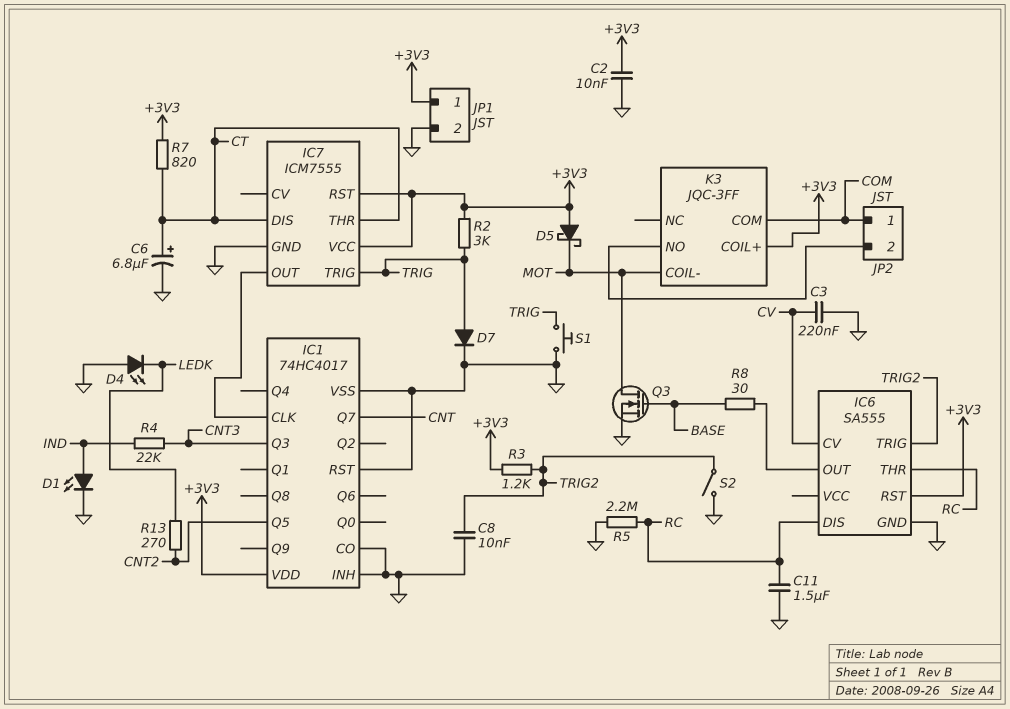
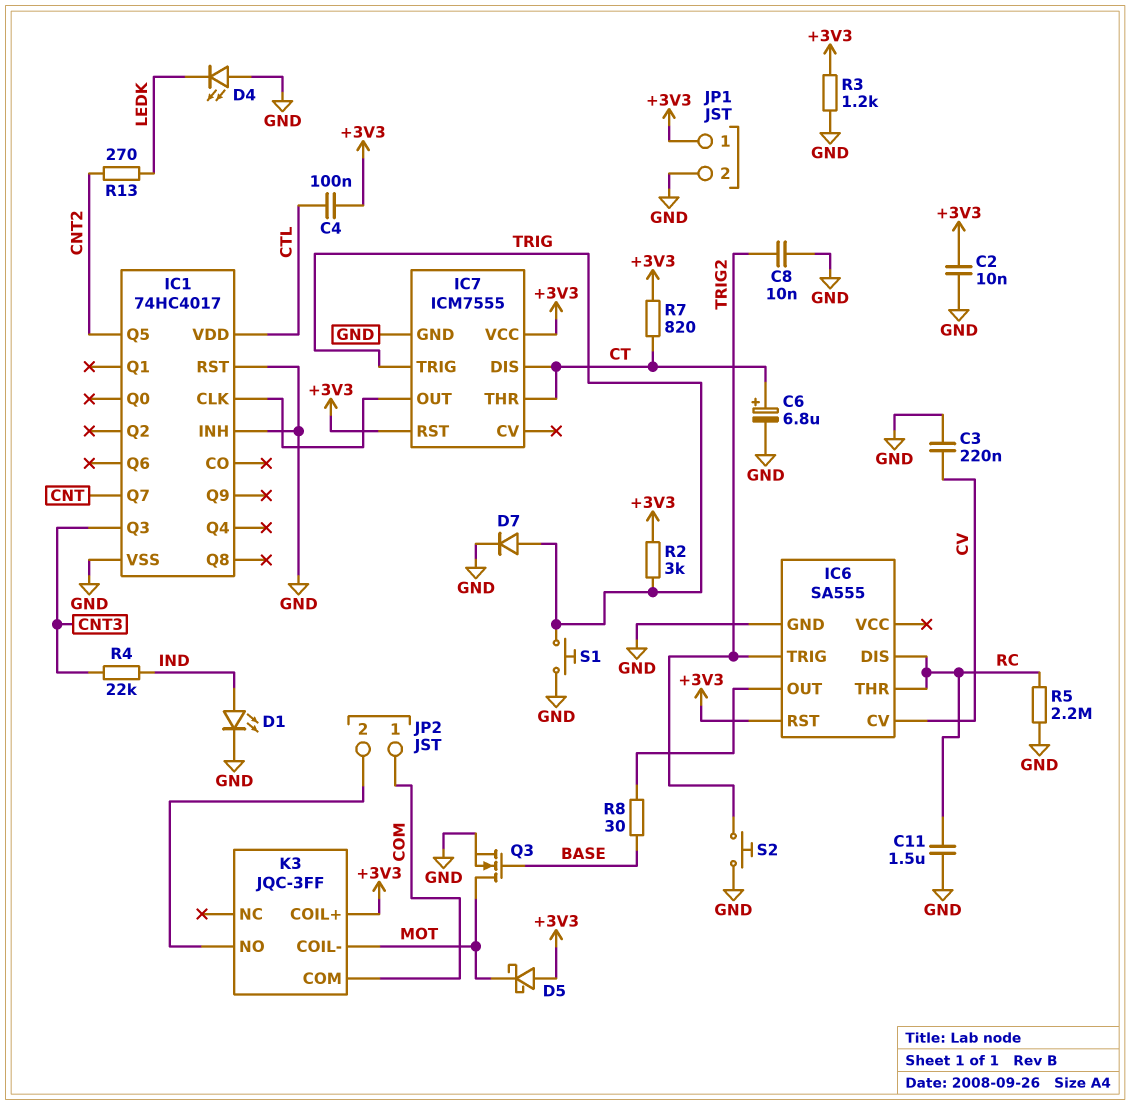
C4: none -> 100nF (+3V3, CTL)
IC1 pin CO: GND -> none
IC1 pin VDD: +3V3 -> CTL
R3: 1.2k (+3V3, TRIG2) -> 1.2k (+3V3, GND)
S2: switch (GND, TRIG2) -> button (GND, TRIG2)

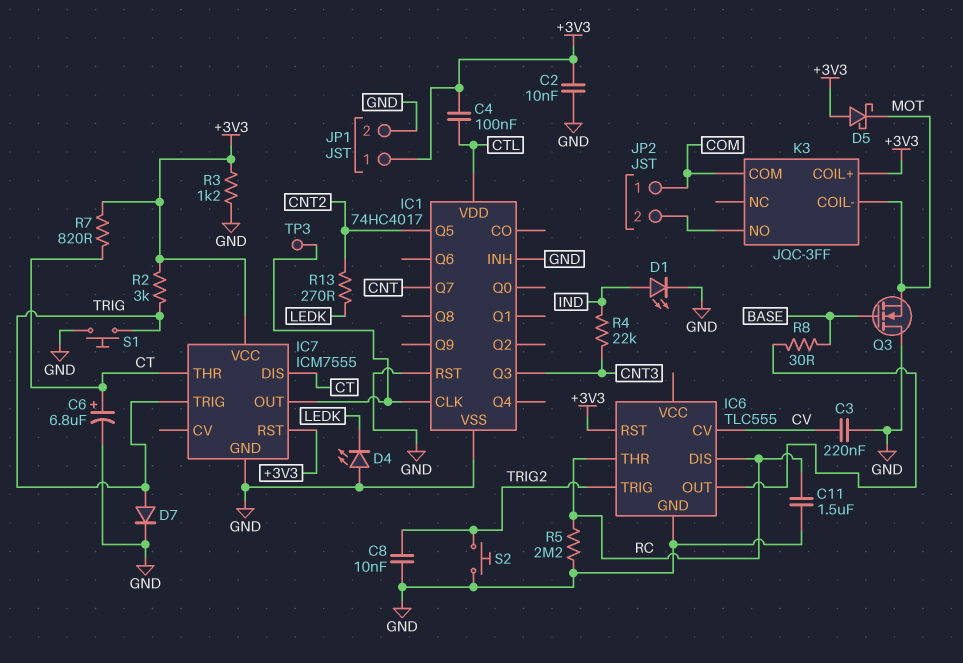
IC6: SA555 -> TLC555
Q3: NMOS (G BASE, D MOT, S GND) -> NMOS (G BASE, D GND, S MOT)
TP3: none -> test point (IC1/CLK)

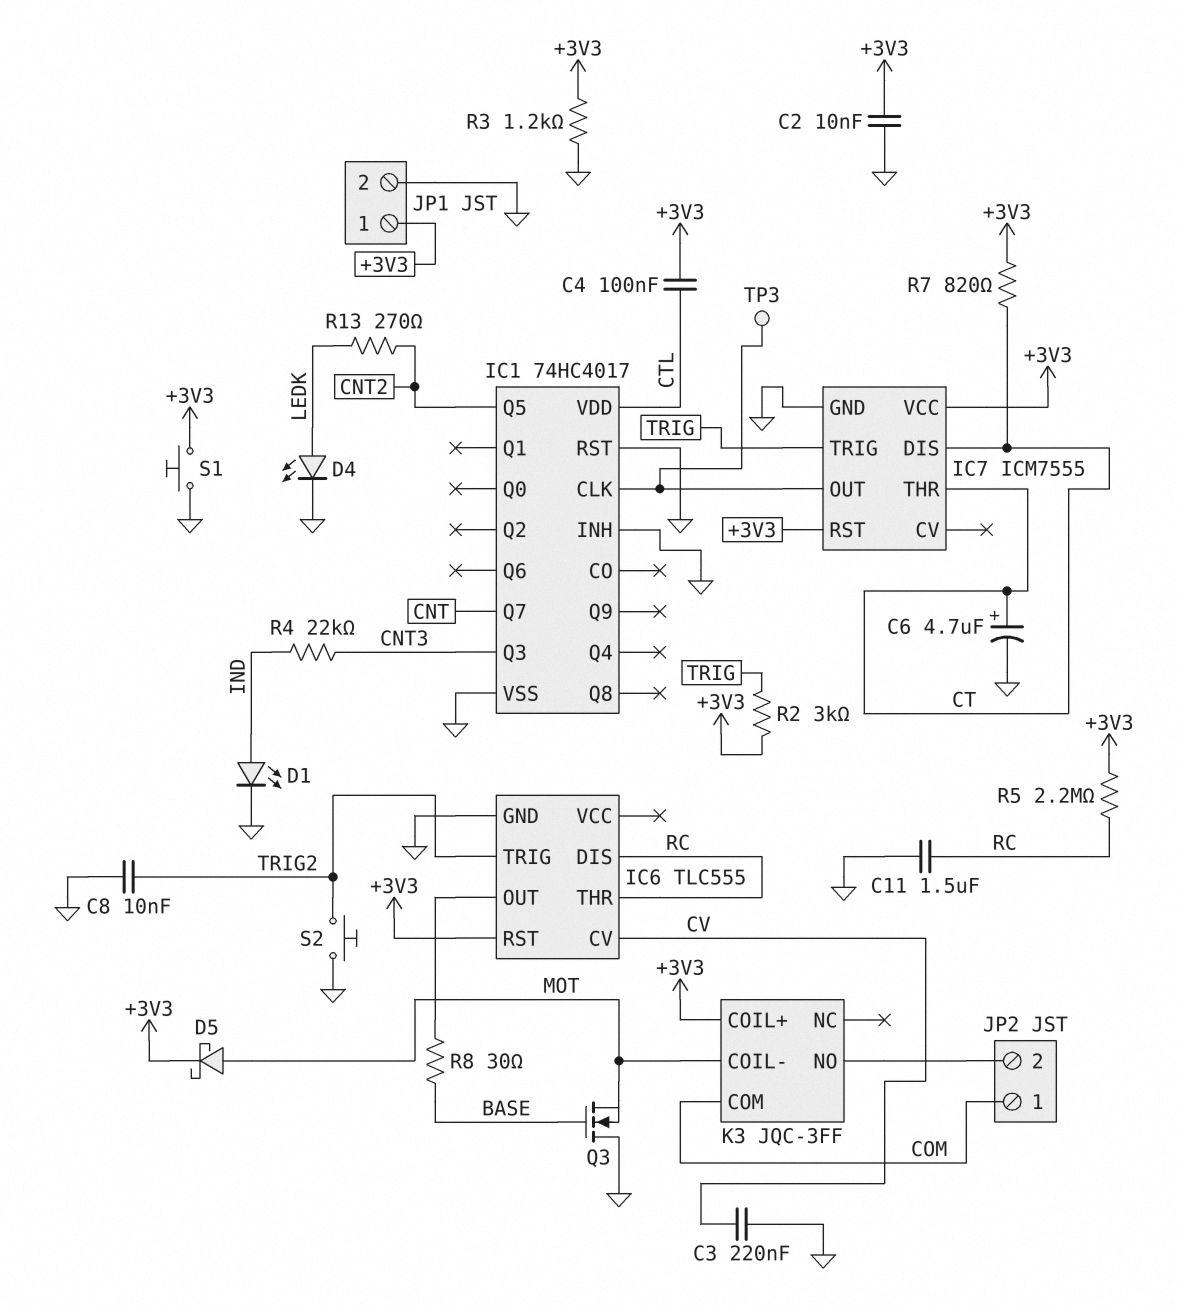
C6: 6.8uF (plus CT, minus GND) -> 4.7uF (plus CT, minus GND)
D4: LED (A GND, K LEDK) -> LED (A LEDK, K GND)
D5: schottky (A +3V3, K MOT) -> schottky (A MOT, K +3V3)
D7: diode (A TRIG, K GND) -> none
R5: 2.2M (GND, RC) -> 2.2M (+3V3, RC)
S1: button (GND, TRIG) -> button (+3V3, GND)

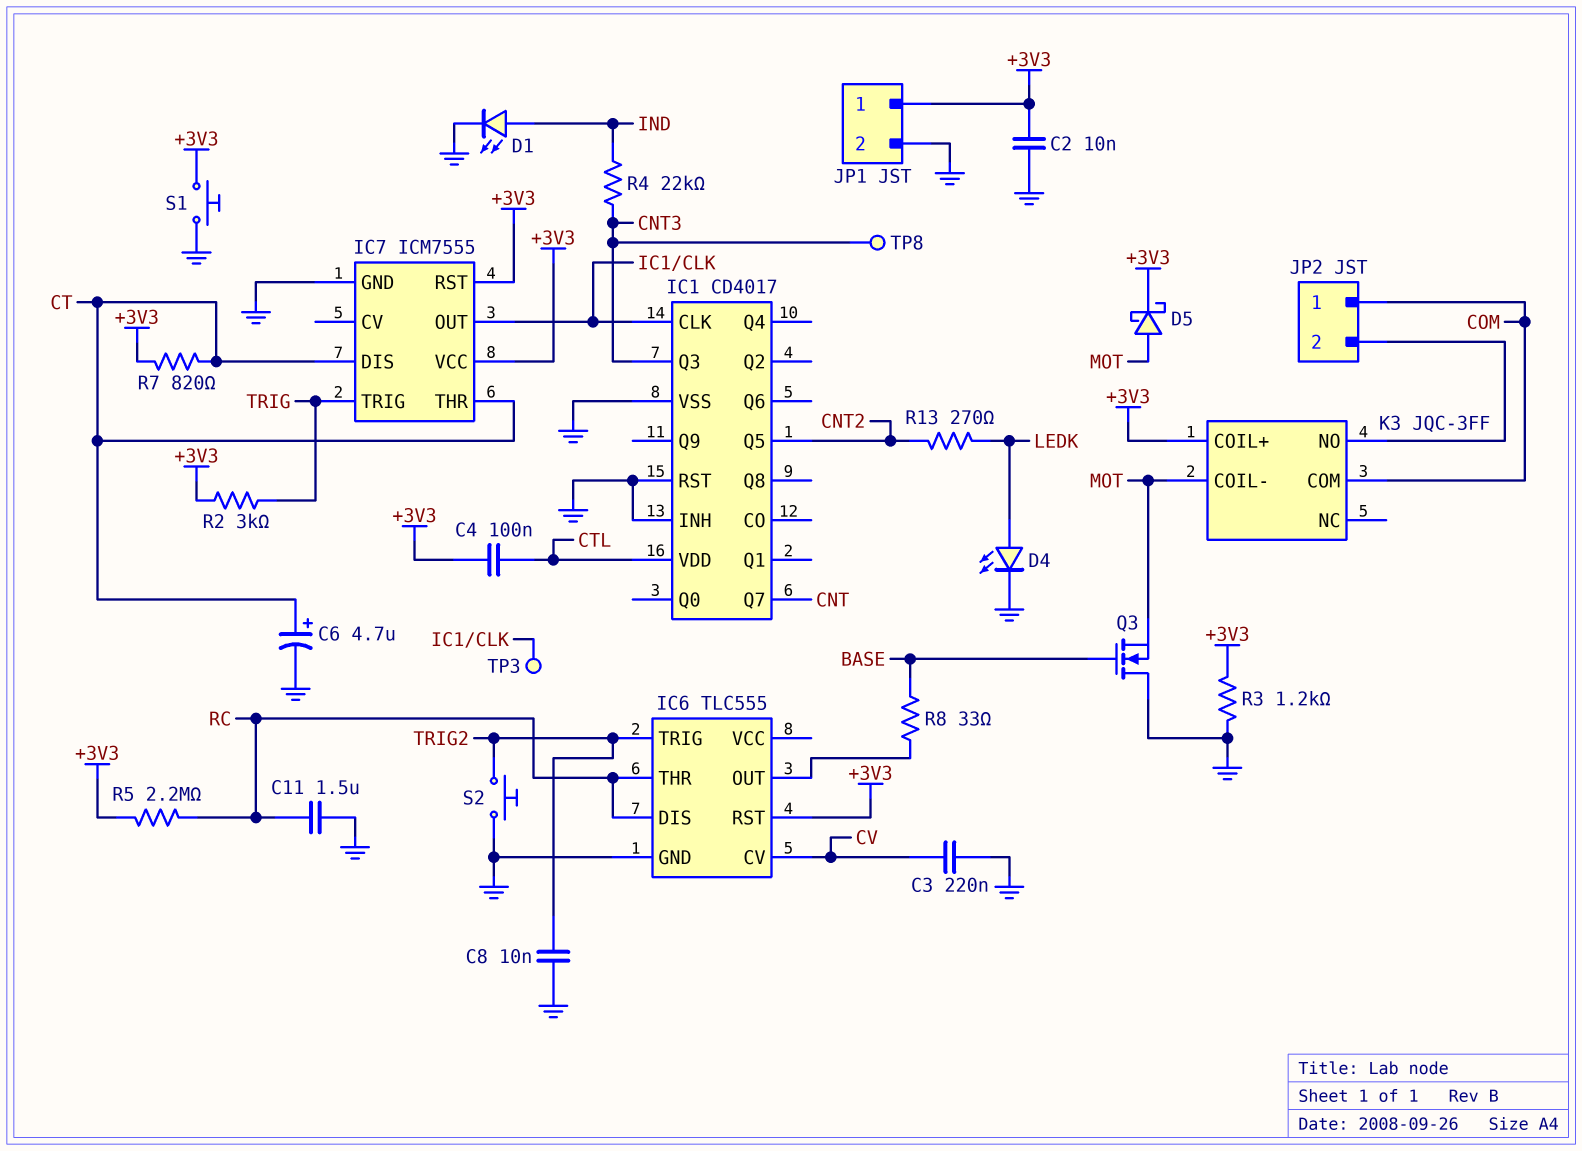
IC1: 74HC4017 -> CD4017
R8: 30 (BASE, IC6/OUT) -> 33 (BASE, IC6/OUT)
TP8: none -> test point (CNT3)

